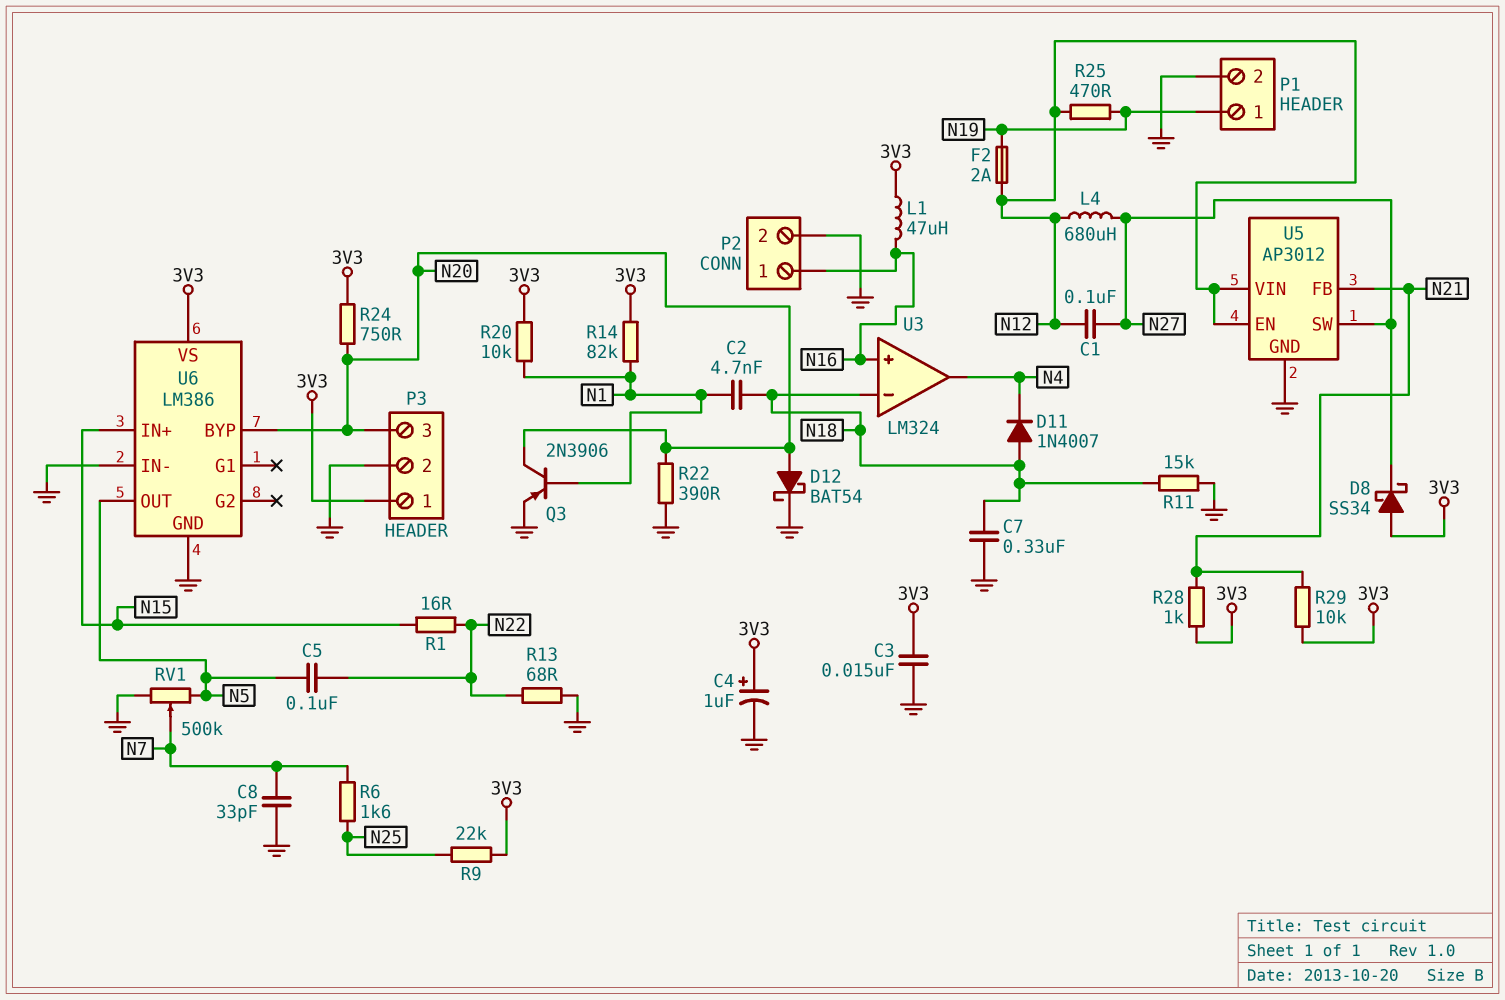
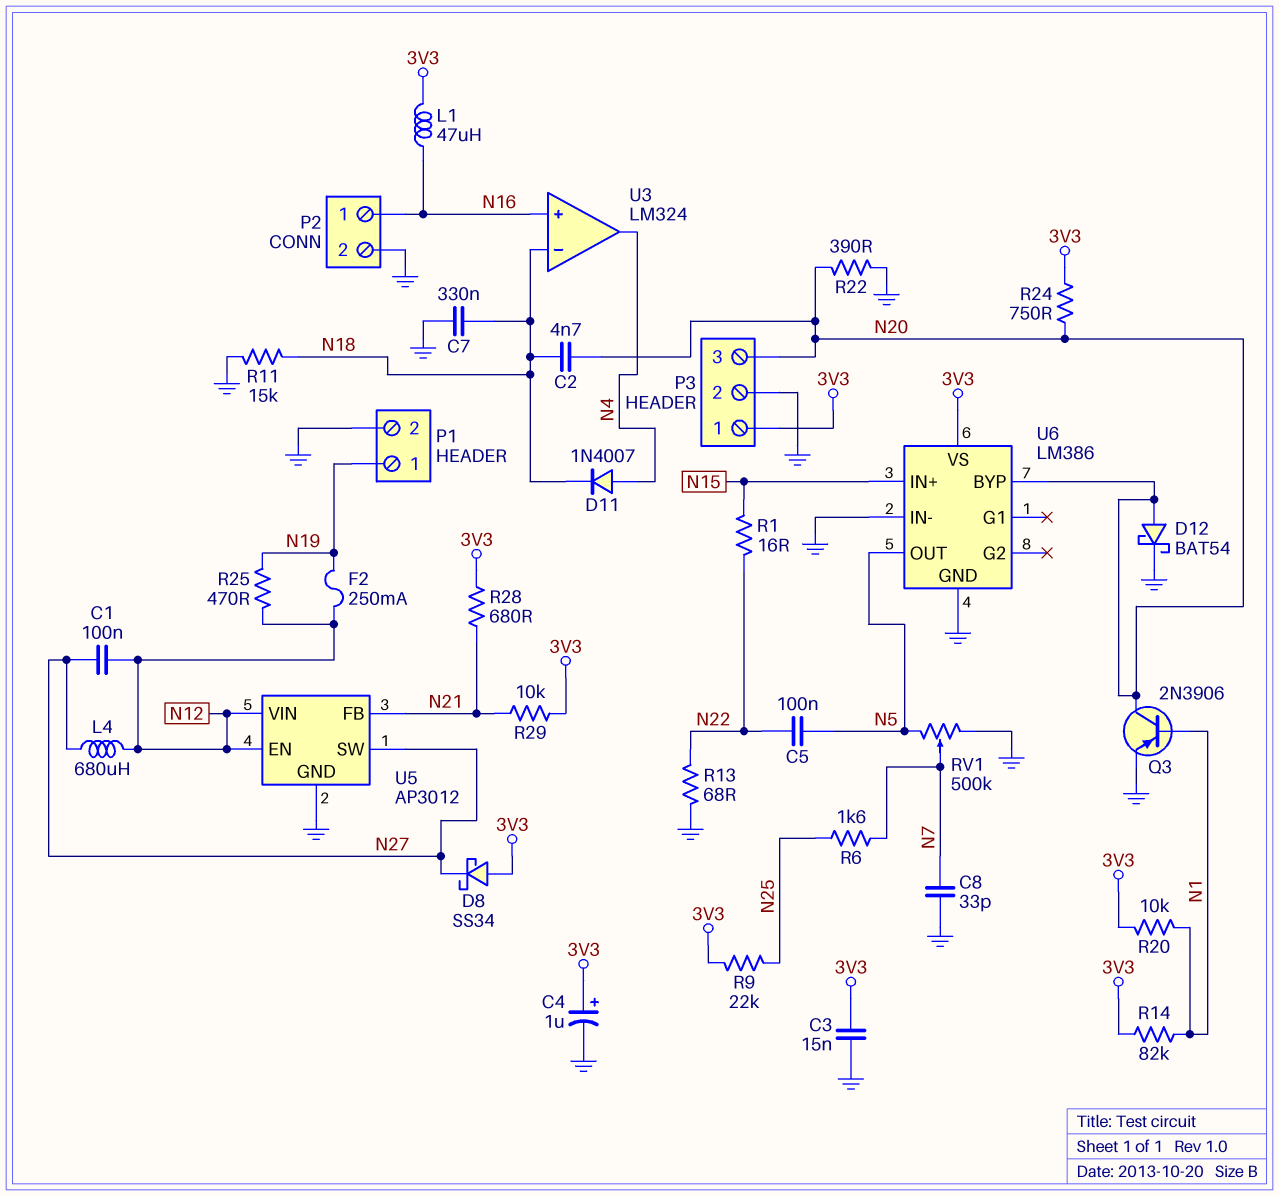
C2: 4.7nF (N1, N18) -> 4.7nF (N18, N20)
D11: diode 1N4007 (A N18, K N4) -> diode 1N4007 (A N4, K N18)
F2: 2A (N12, N19) -> 250mA (N12, N19)
R28: 1k (3V3, N21) -> 680 (3V3, N21)

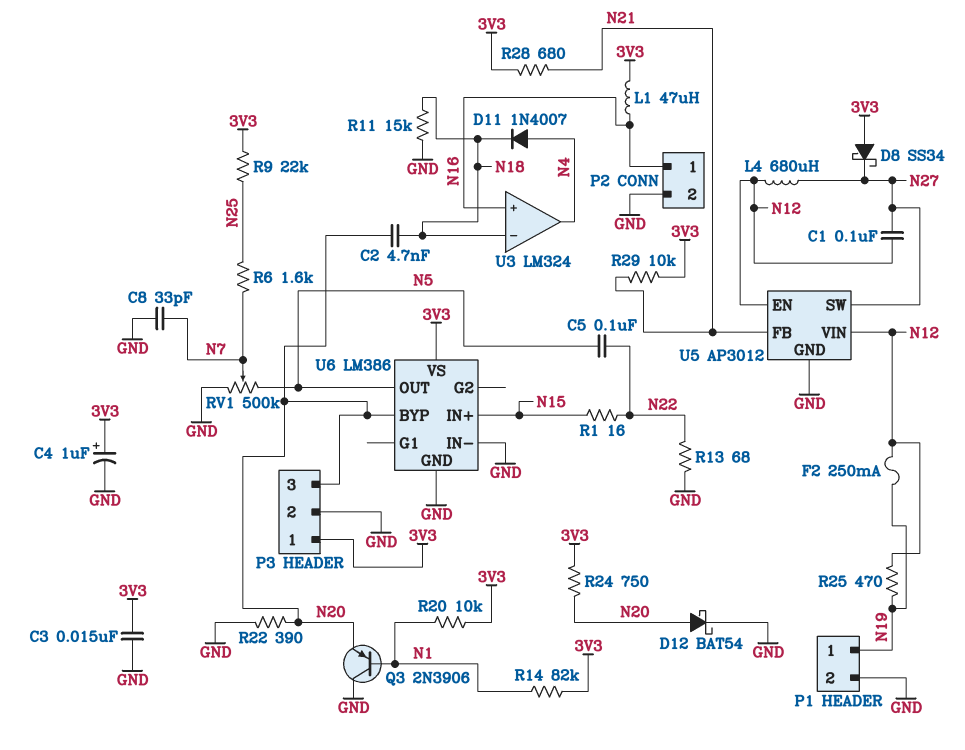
C7: 330nF (GND, N18) -> none
Q3: PNP 2N3906 (B N1, C N20, E GND) -> PNP 2N3906 (B N1, C GND, E N20)

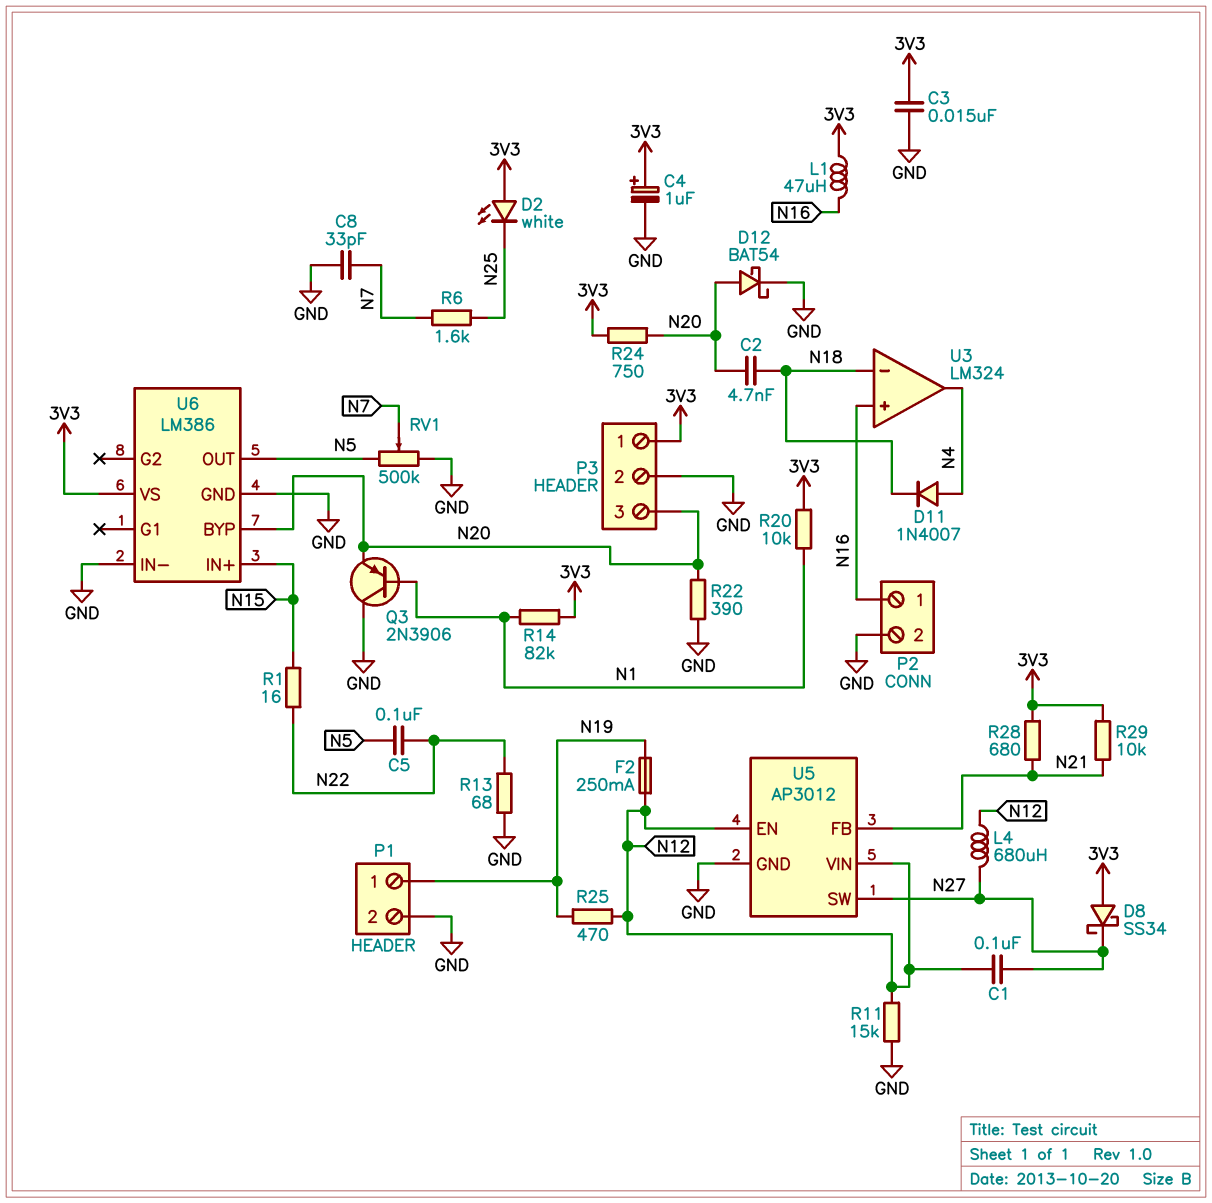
D2: none -> LED white (A 3V3, K N25)
R9: 22k (3V3, N25) -> none
R11: 15k (GND, N18) -> 15k (GND, N12)

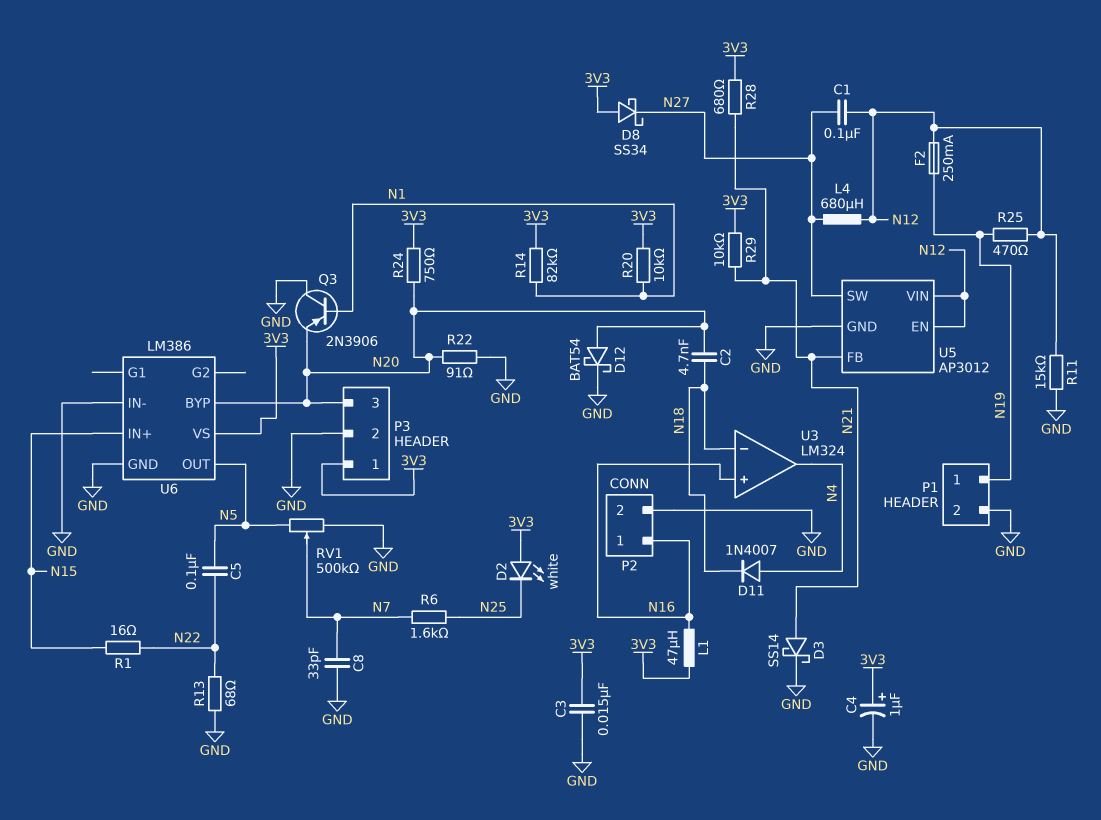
D3: none -> schottky SS14 (A N21, K GND)
R22: 390 (GND, N20) -> 91 (GND, N20)

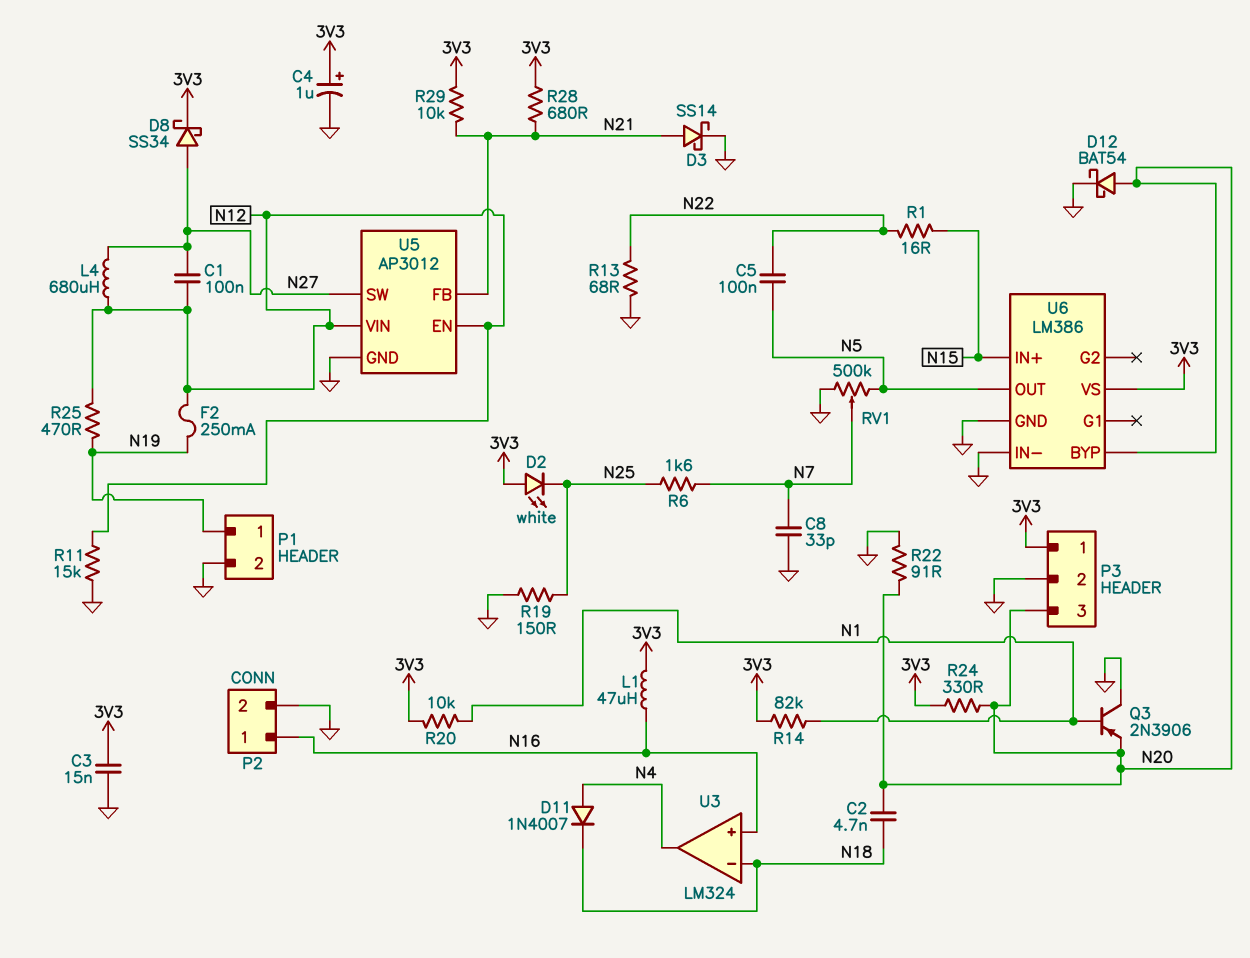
D8: schottky SS34 (A 3V3, K N27) -> schottky SS34 (A N27, K 3V3)
R19: none -> 150 (GND, N25)
R24: 750 (3V3, N20) -> 330 (3V3, N20)

